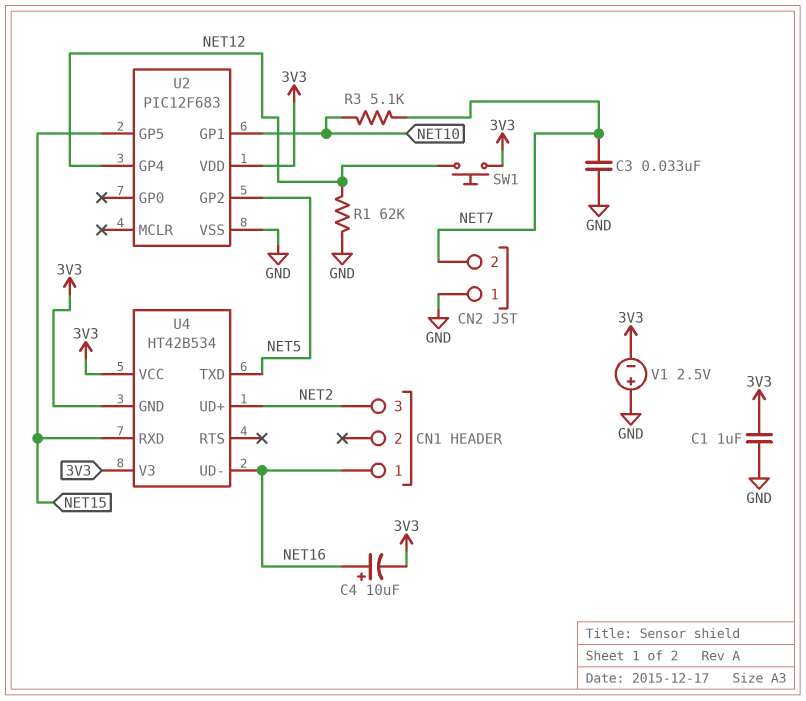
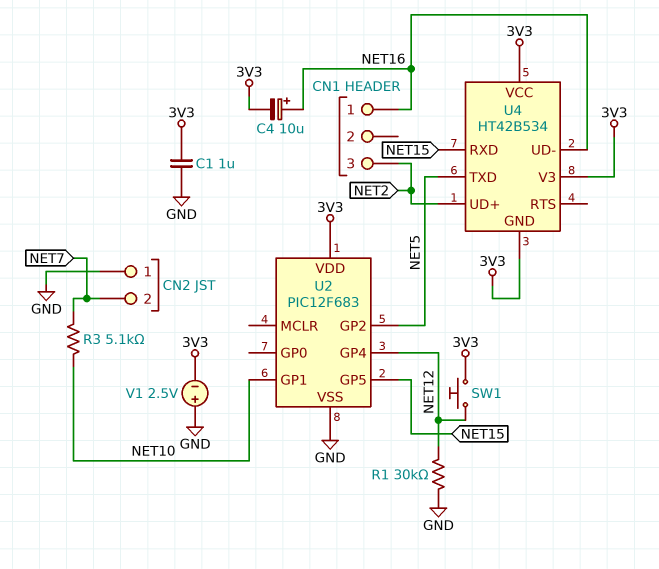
C3: 33nF (GND, NET7) -> none
R1: 62k (GND, NET12) -> 30k (GND, NET12)

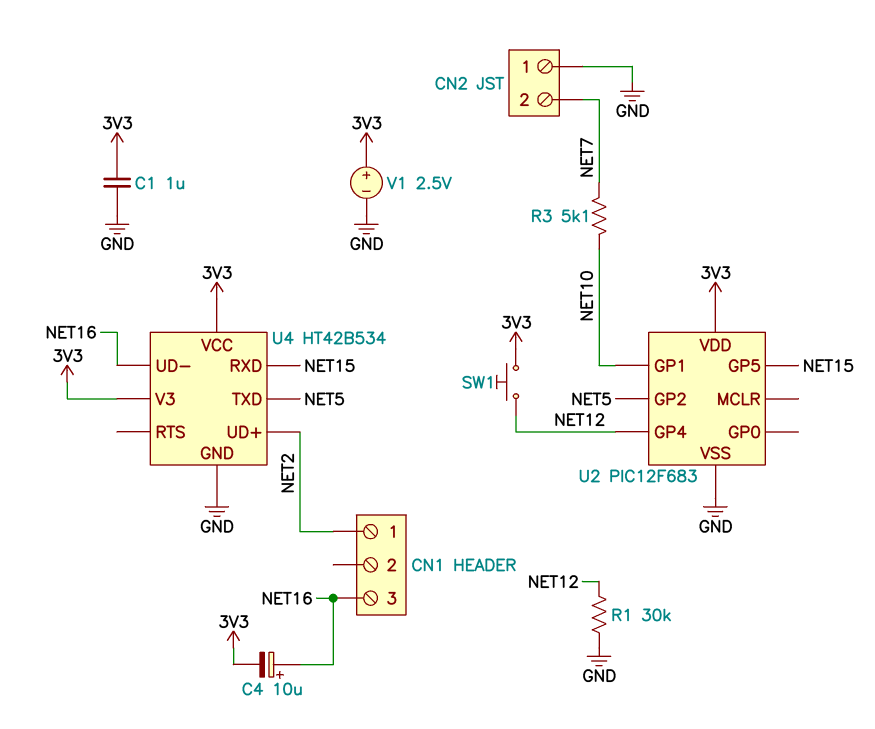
CN1 pin 1: NET16 -> NET2
CN1 pin 3: NET2 -> NET16
U4 pin GND: 3V3 -> GND
V1: 2.5V (plus GND, minus 3V3) -> 2.5V (plus 3V3, minus GND)

